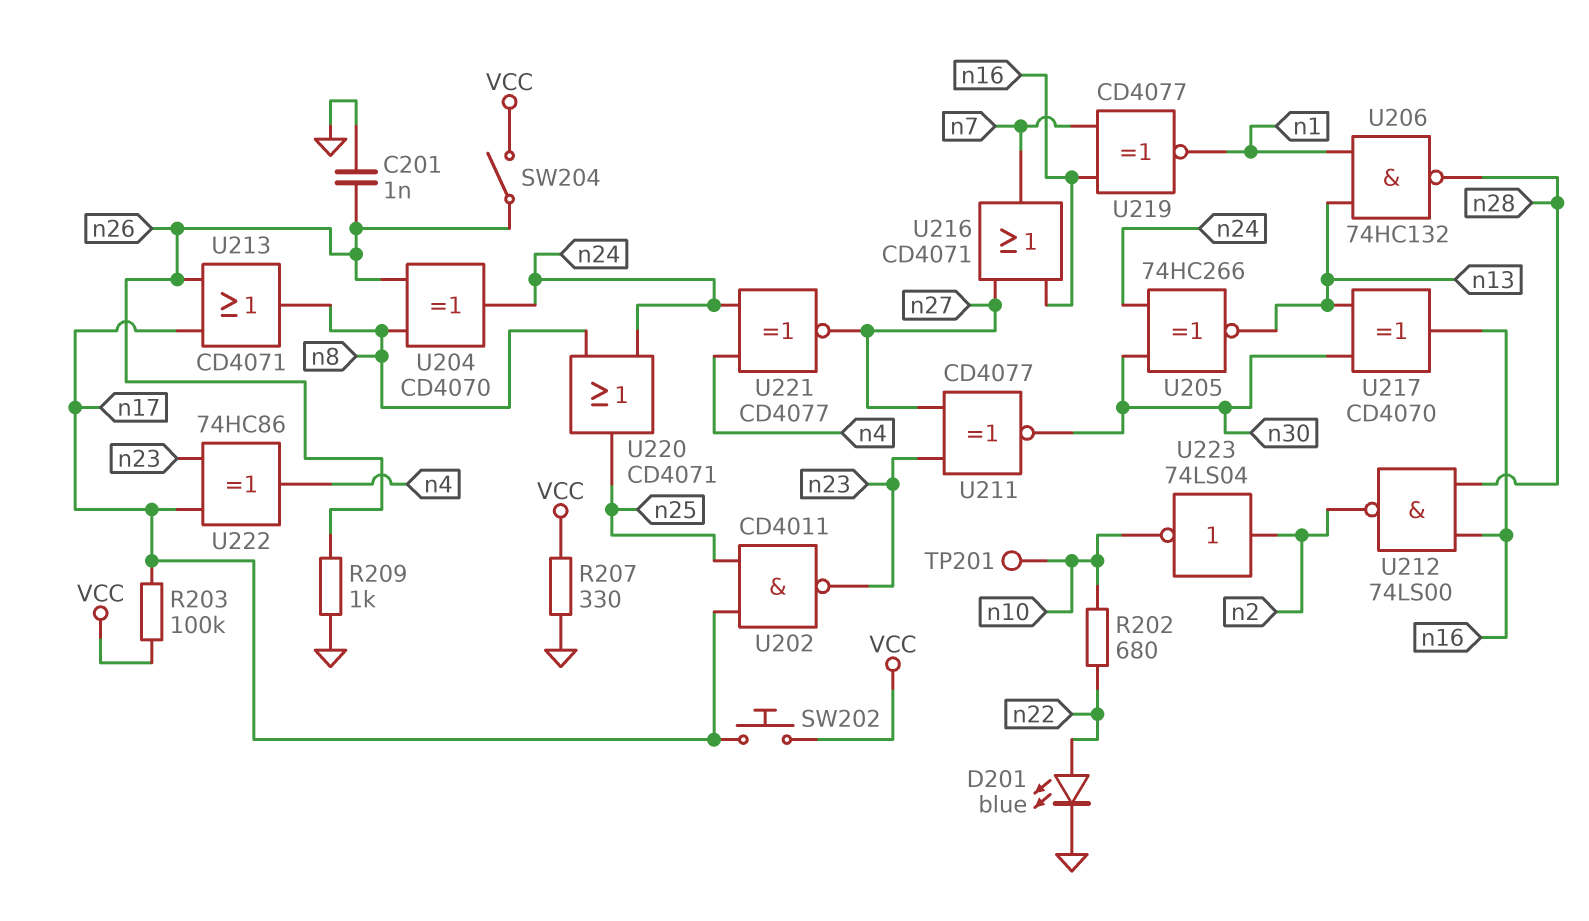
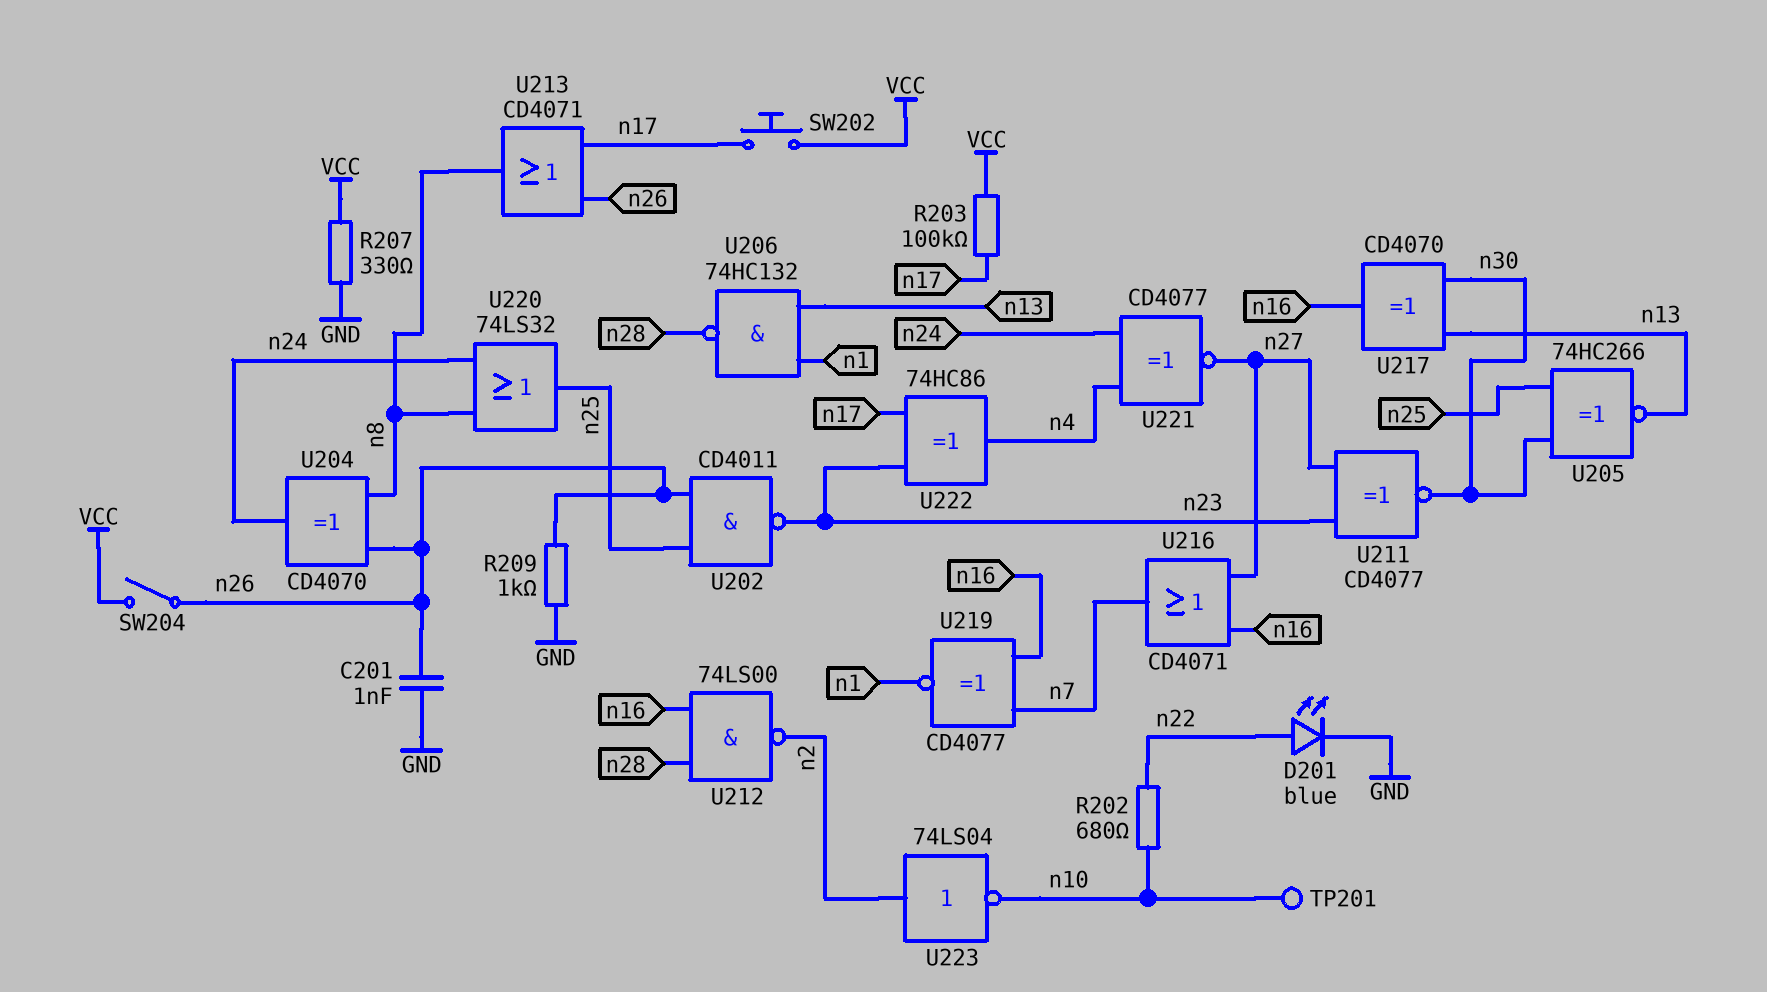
U202: NAND CD4011 (in n17, in n25, out n23) -> NAND CD4011 (in n25, in n26, out n23)
U205: XNOR 74HC266 (in n24, in n30, out n13) -> XNOR 74HC266 (in n25, in n30, out n13)
U220: OR CD4071 (in n8, in n24, out n25) -> OR 74LS32 (in n8, in n24, out n25)

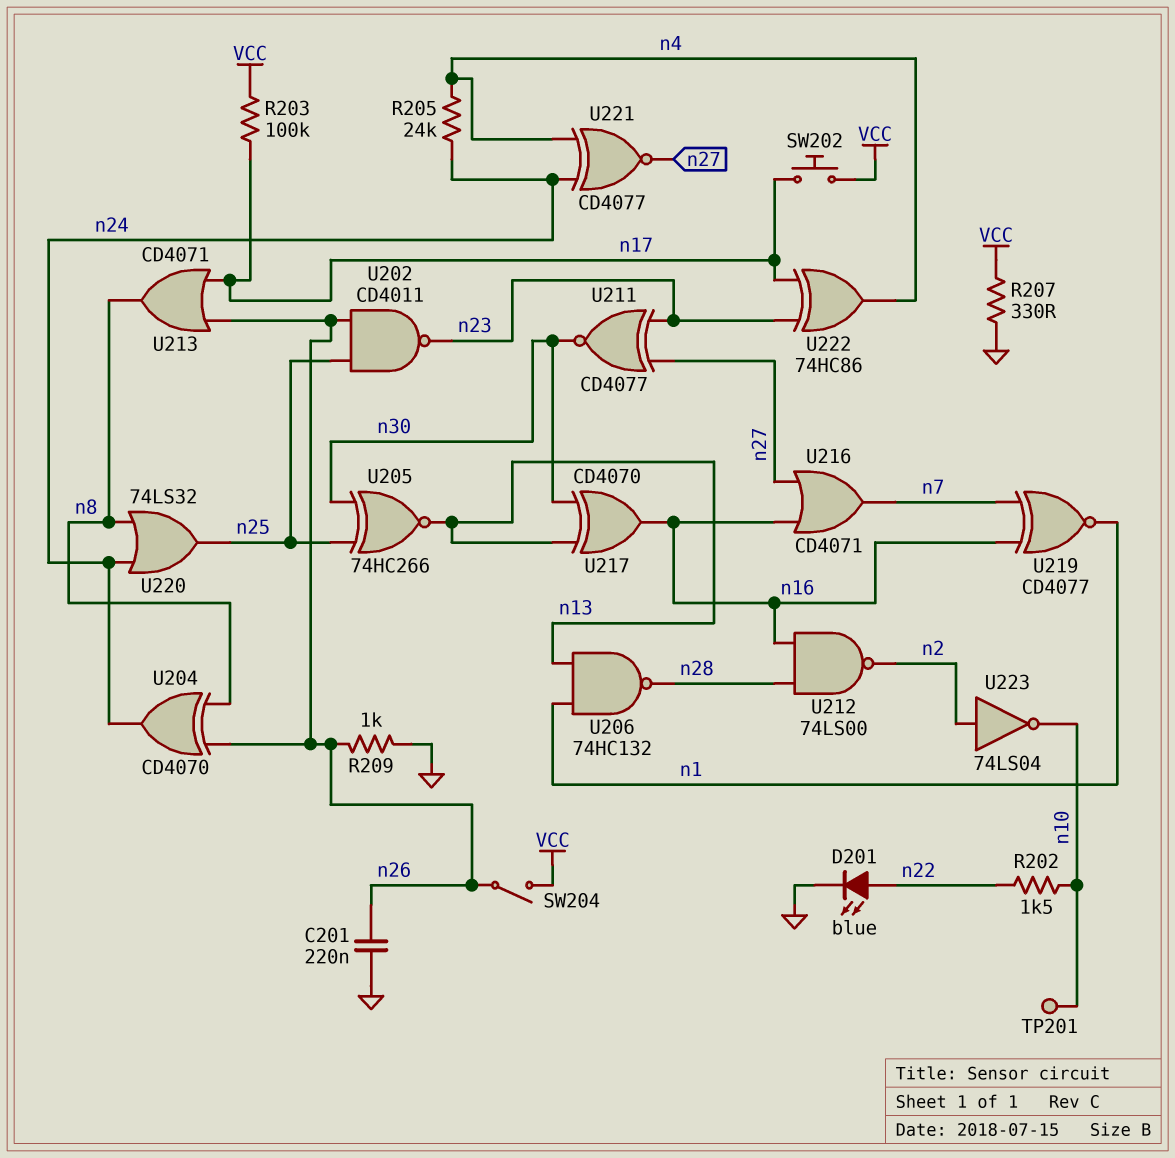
C201: 1nF (GND, n26) -> 220nF (GND, n26)
R202: 680 (n10, n22) -> 1.5k (n10, n22)
R205: none -> 24k (n4, n24)

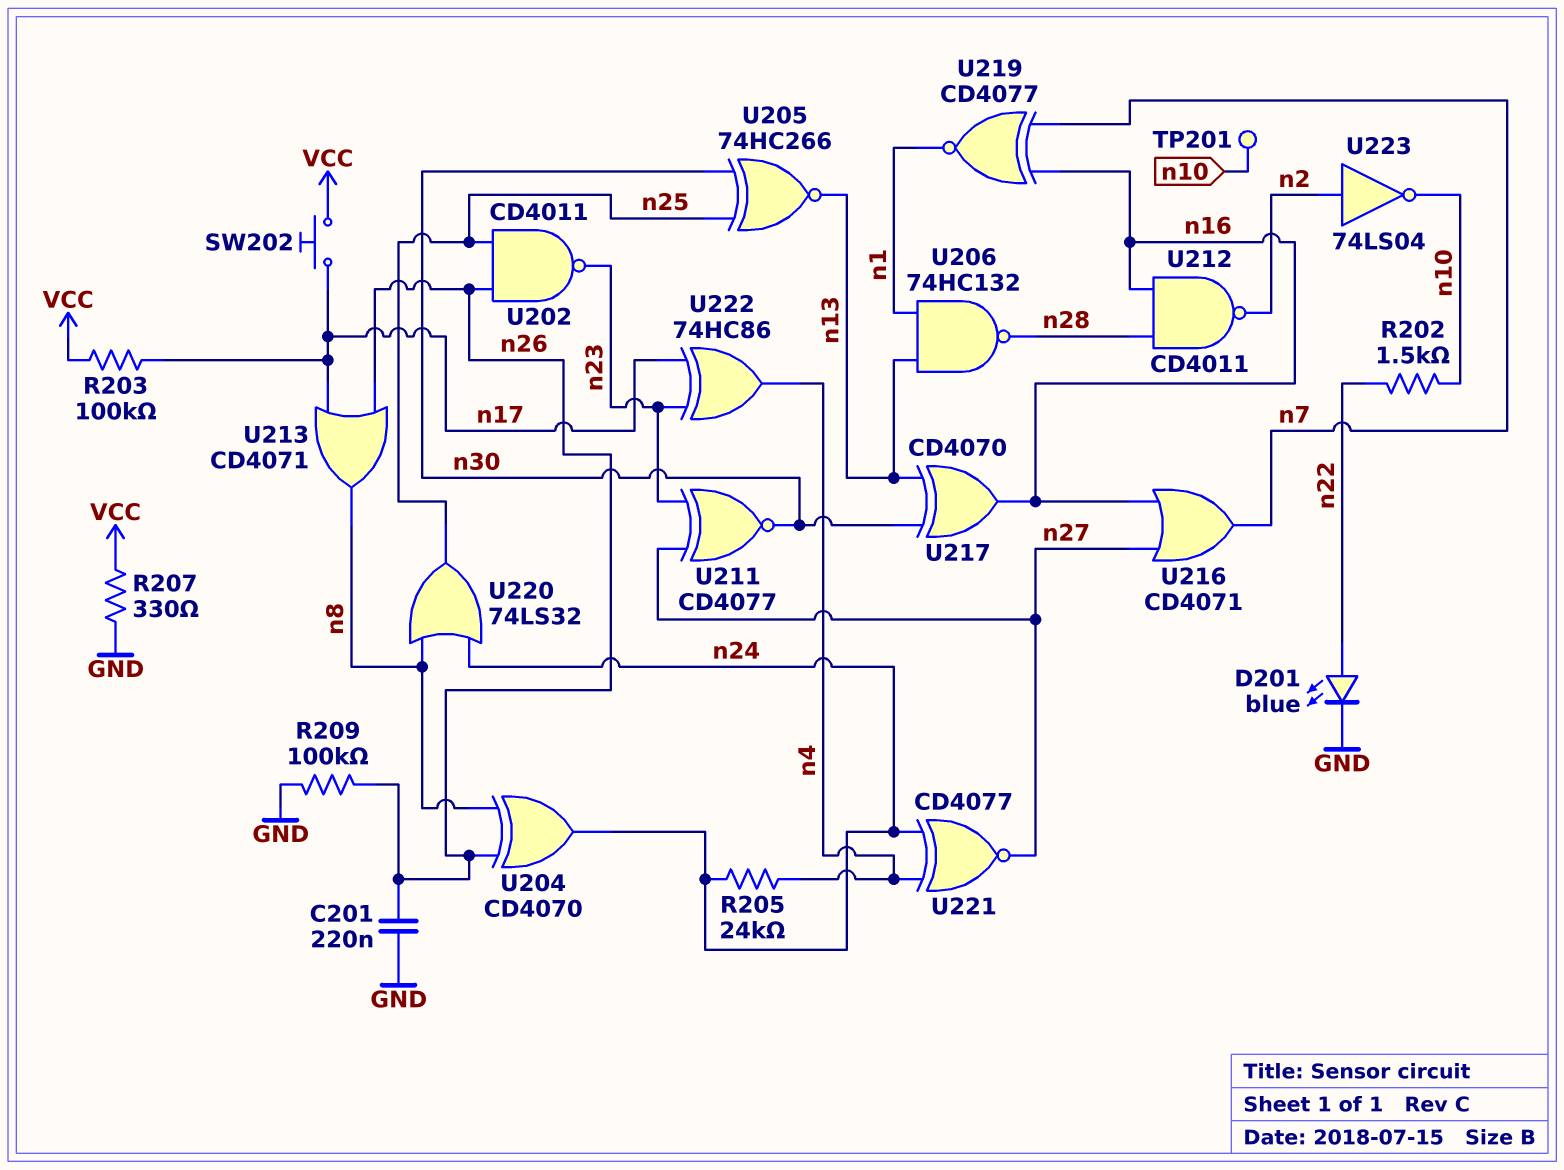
R209: 1k (GND, n26) -> 100k (GND, n26)
SW204: switch (VCC, n26) -> none
U212: NAND 74LS00 (in n16, in n28, out n2) -> NAND CD4011 (in n16, in n28, out n2)

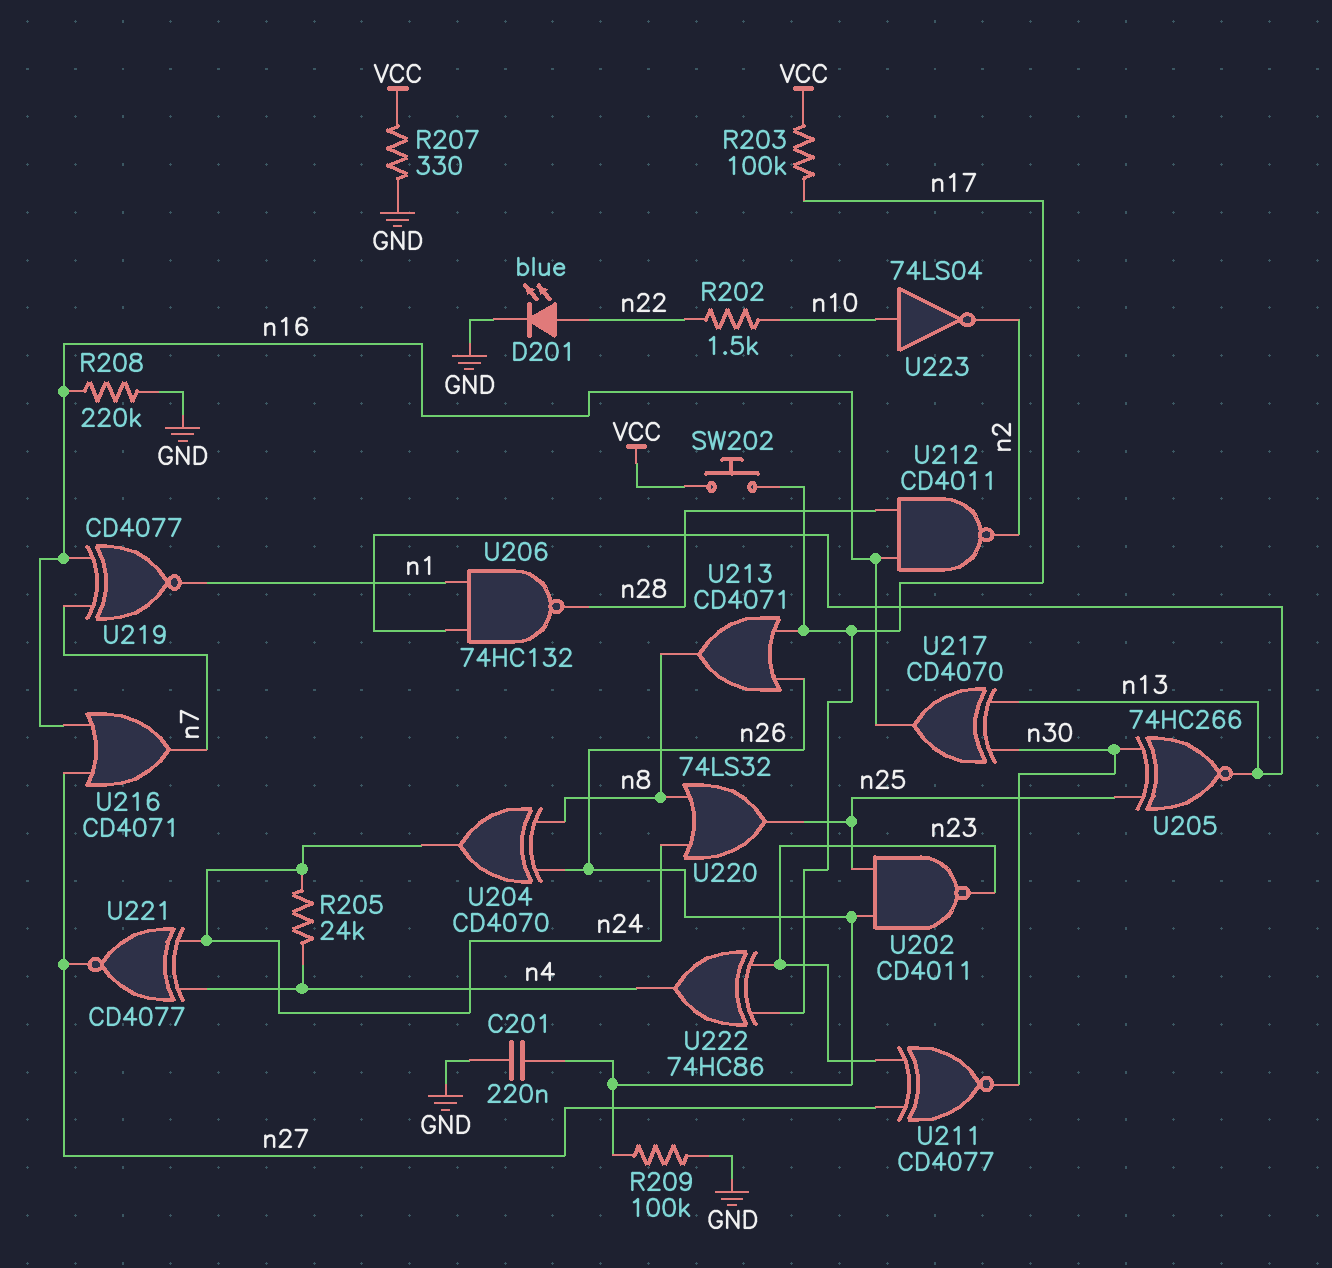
R208: none -> 220k (GND, n16)
TP201: test point (n10) -> none
U223: NOT 74LS04 (in n2, out n10) -> NOT 74LS04 (in n10, out n2)

